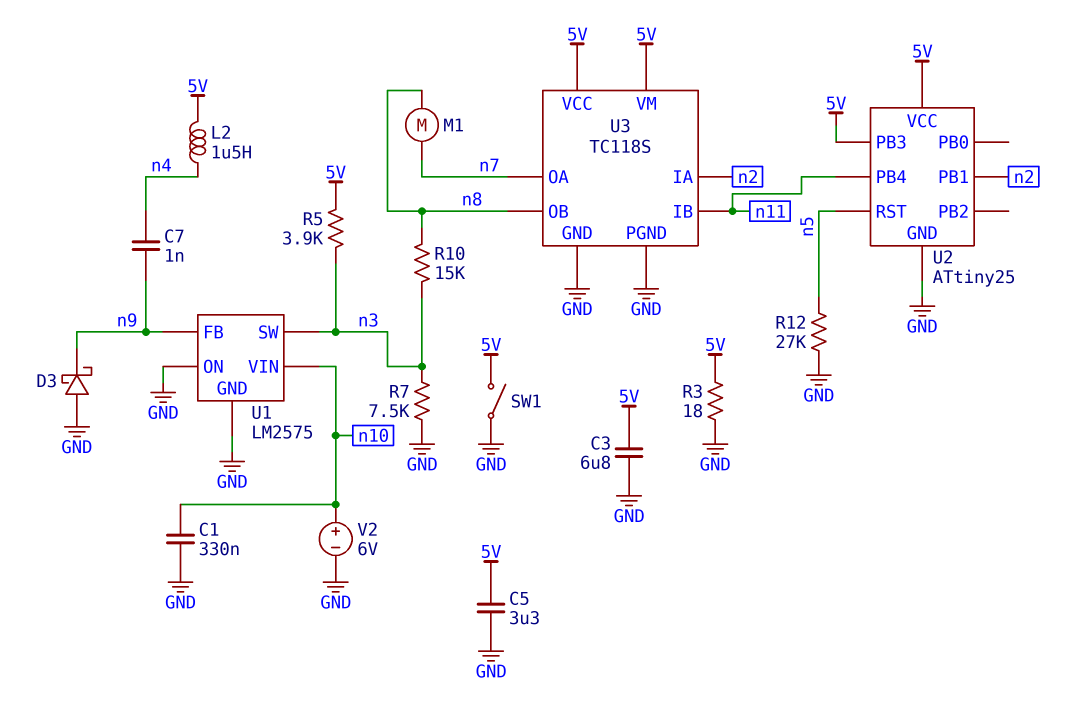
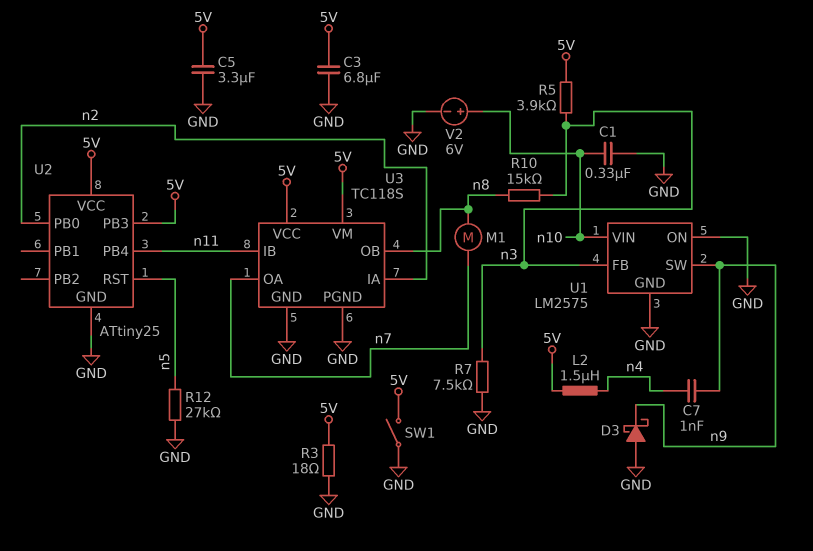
U1 pin FB: n9 -> n3
U1 pin SW: n3 -> n9
U2 pin PB0: none -> n2
U2 pin PB1: n2 -> none

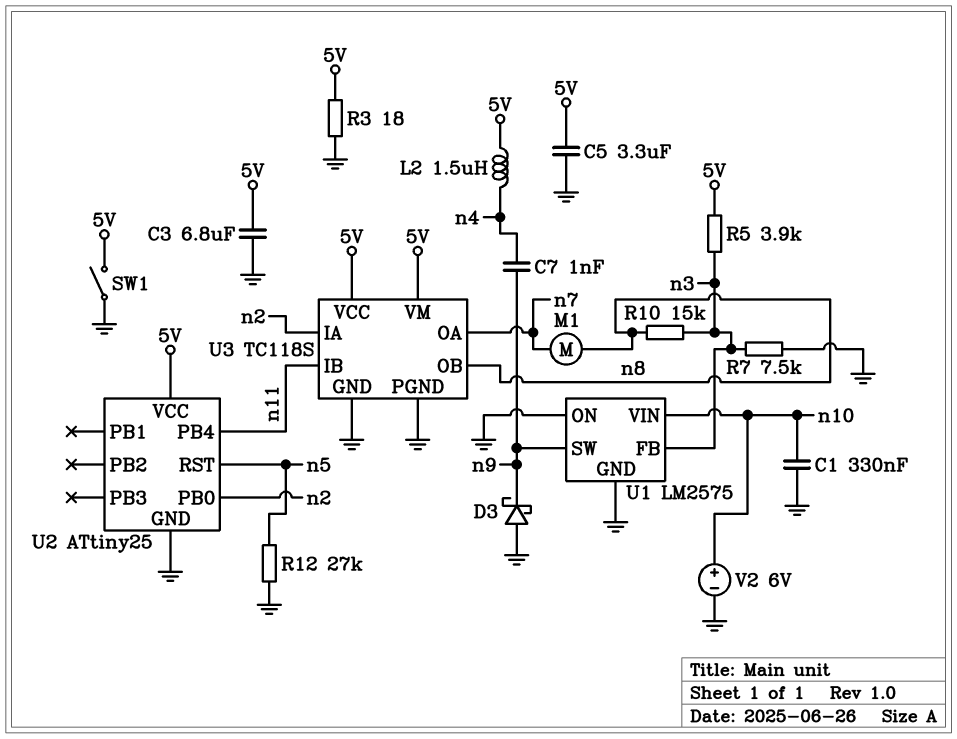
U2 pin PB3: 5V -> none

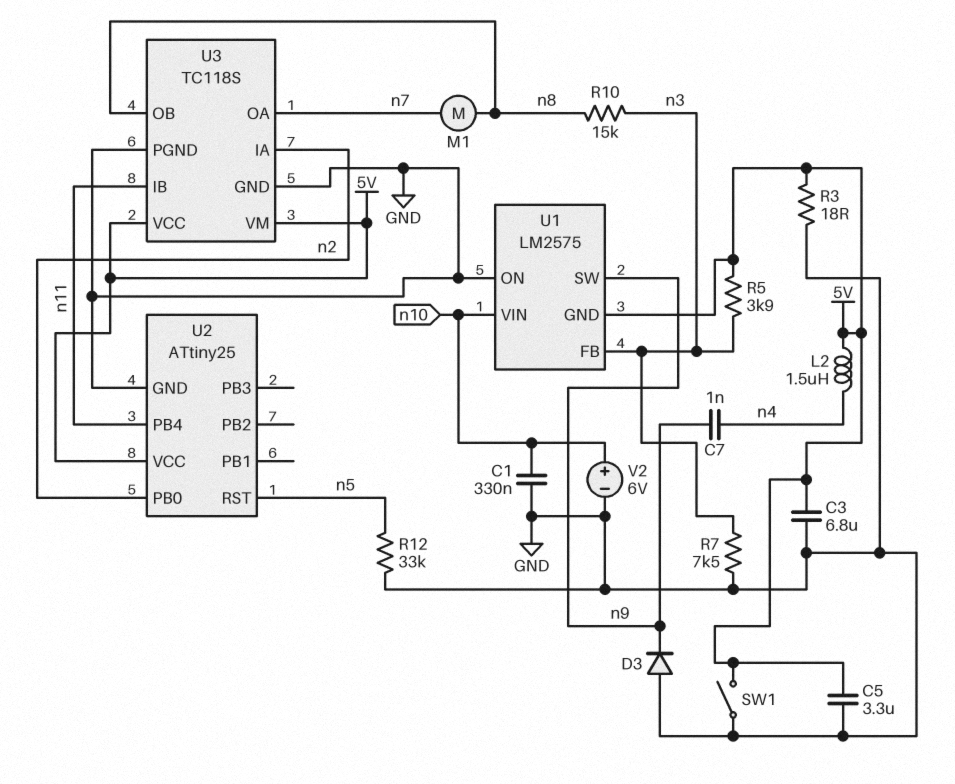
D3: schottky (A GND, K n9) -> diode (A GND, K n9)
R12: 27k (GND, n5) -> 33k (GND, n5)
U1 pin GND: GND -> 5V

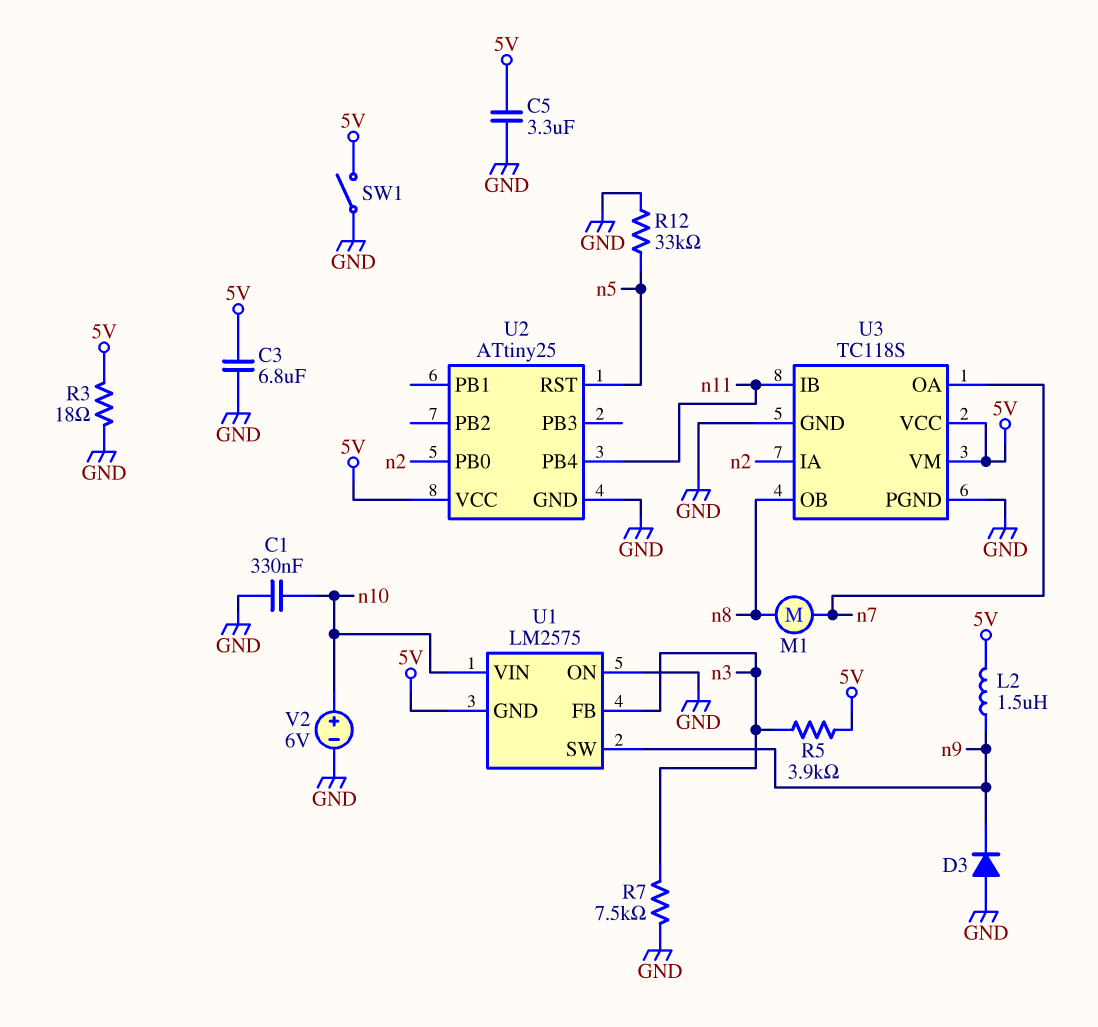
C7: 1nF (n4, n9) -> none
L2: 1.5uH (5V, n4) -> 1.5uH (5V, n9)
R10: 15k (n3, n8) -> none

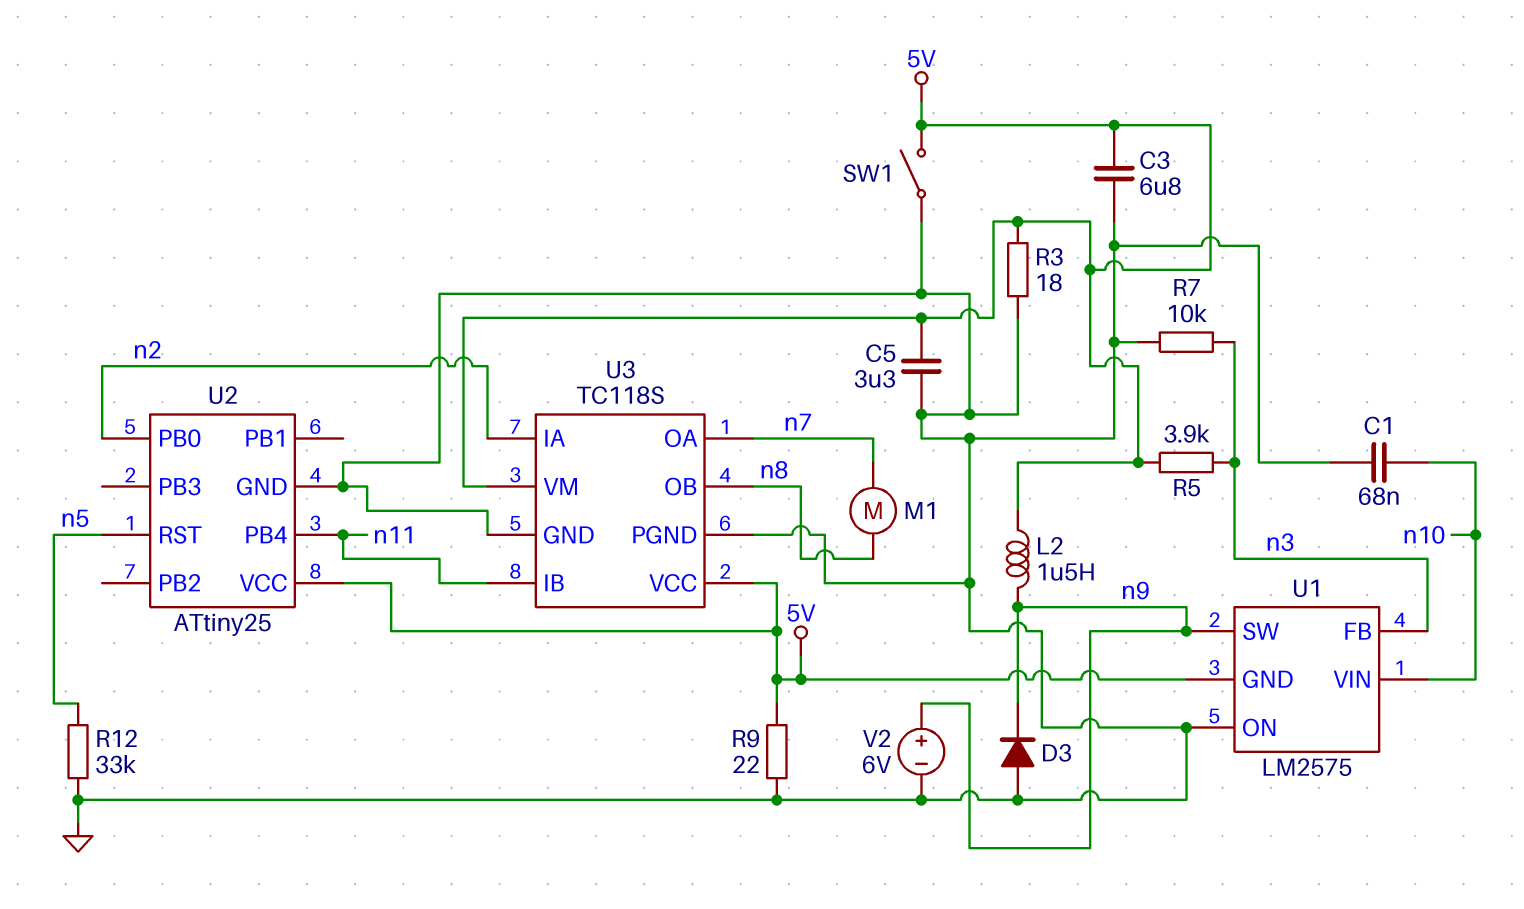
C1: 330nF (GND, n10) -> 68nF (GND, n10)
R7: 7.5k (GND, n3) -> 10k (GND, n3)
R9: none -> 22 (5V, GND)
V2: 6V (plus n10, minus GND) -> 6V (plus n9, minus GND)

